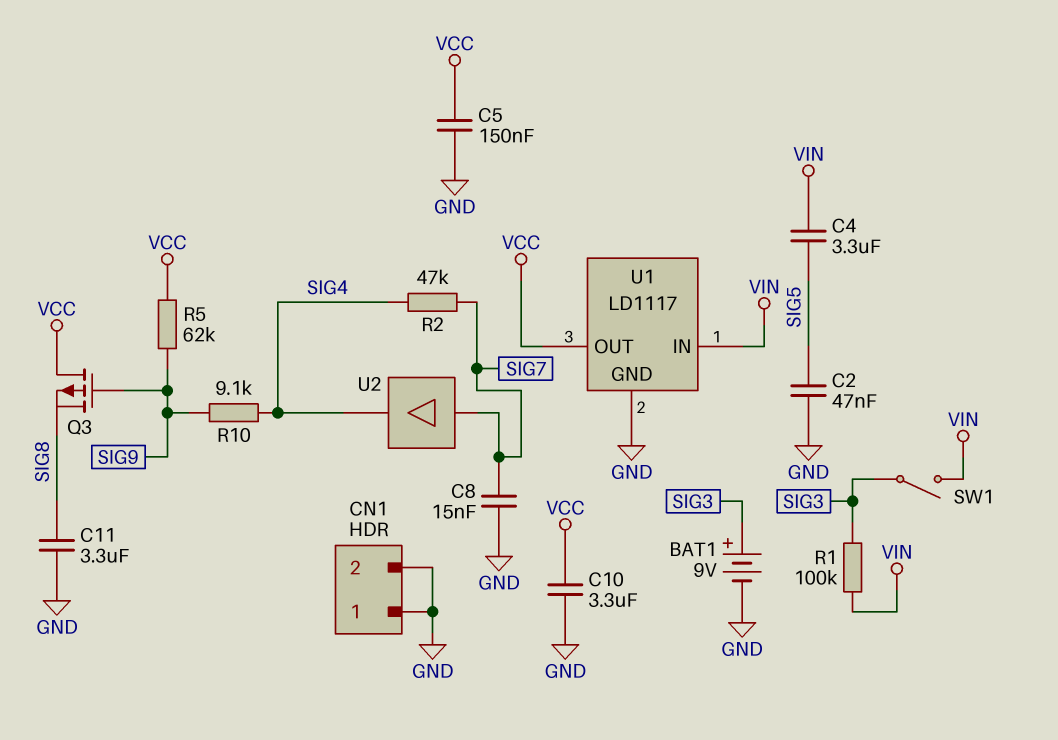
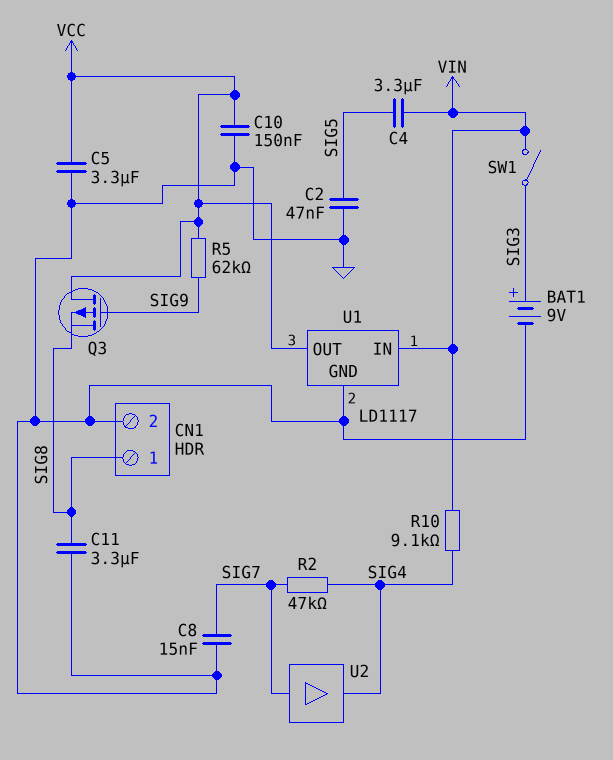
C5: 150nF (GND, VCC) -> 3.3uF (GND, VCC)
C10: 3.3uF (GND, VCC) -> 150nF (GND, VCC)
CN1 pin 1: GND -> SIG8
R1: 100k (SIG3, VIN) -> none
R10: 9.1k (SIG4, SIG9) -> 9.1k (SIG4, VIN)

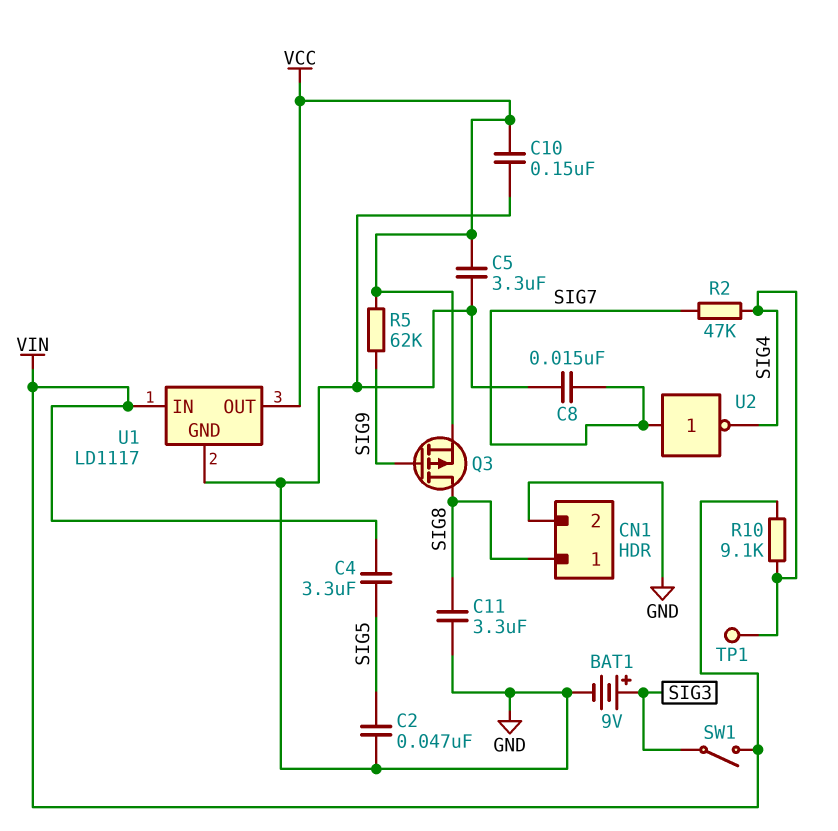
Q3: PMOS (G SIG9, D VCC, S SIG8) -> PMOS (G SIG9, D SIG8, S VCC)
TP1: none -> test point (SIG4)
U2: buffer (in SIG7, out SIG4) -> NOT (in SIG7, out SIG4)

